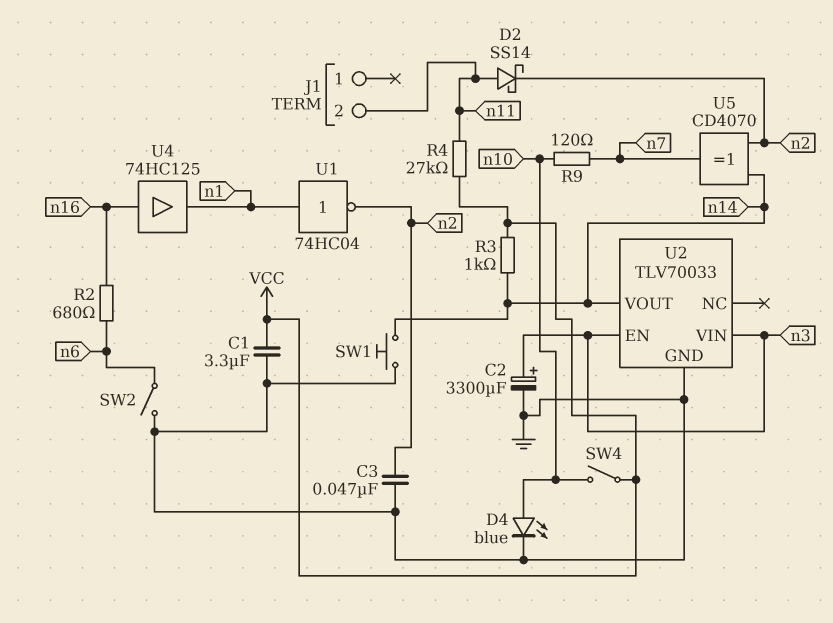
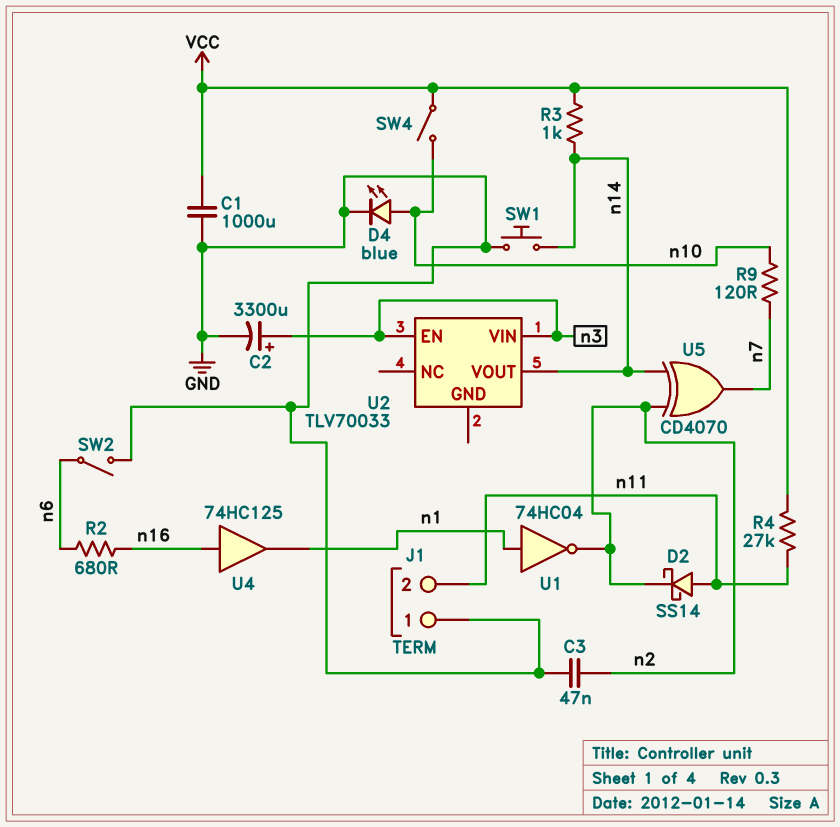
C1: 3.3uF (GND, VCC) -> 1000uF (GND, VCC)
J1 pin 1: none -> GND
U2 pin GND: GND -> none

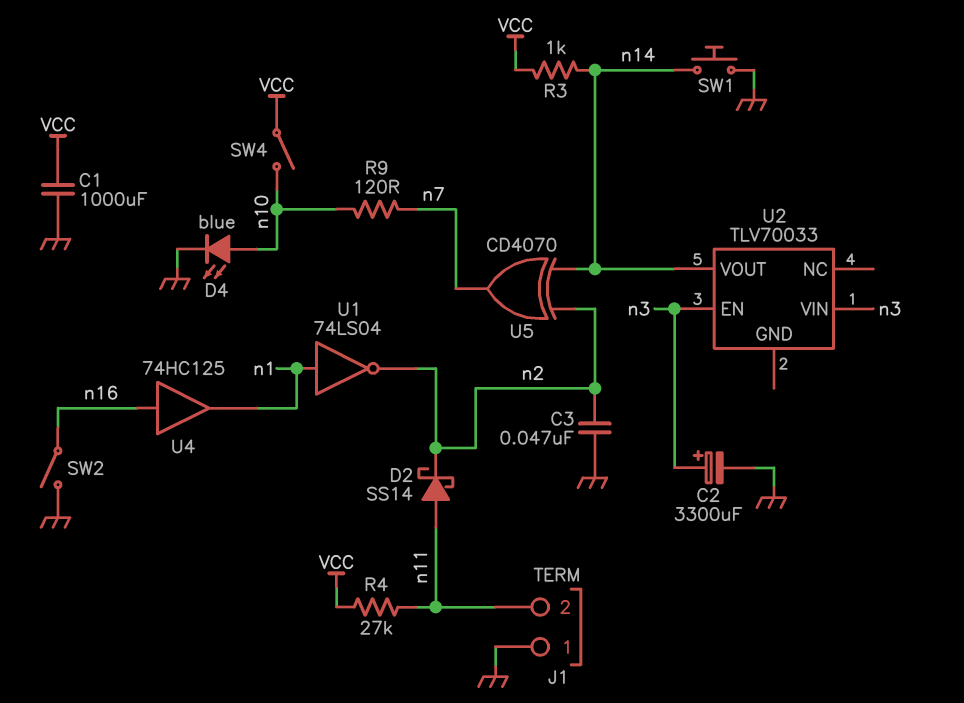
R2: 680 (n6, n16) -> none
SW2: switch (GND, n6) -> switch (GND, n16)
U1: NOT 74HC04 (in n1, out n2) -> NOT 74LS04 (in n1, out n2)

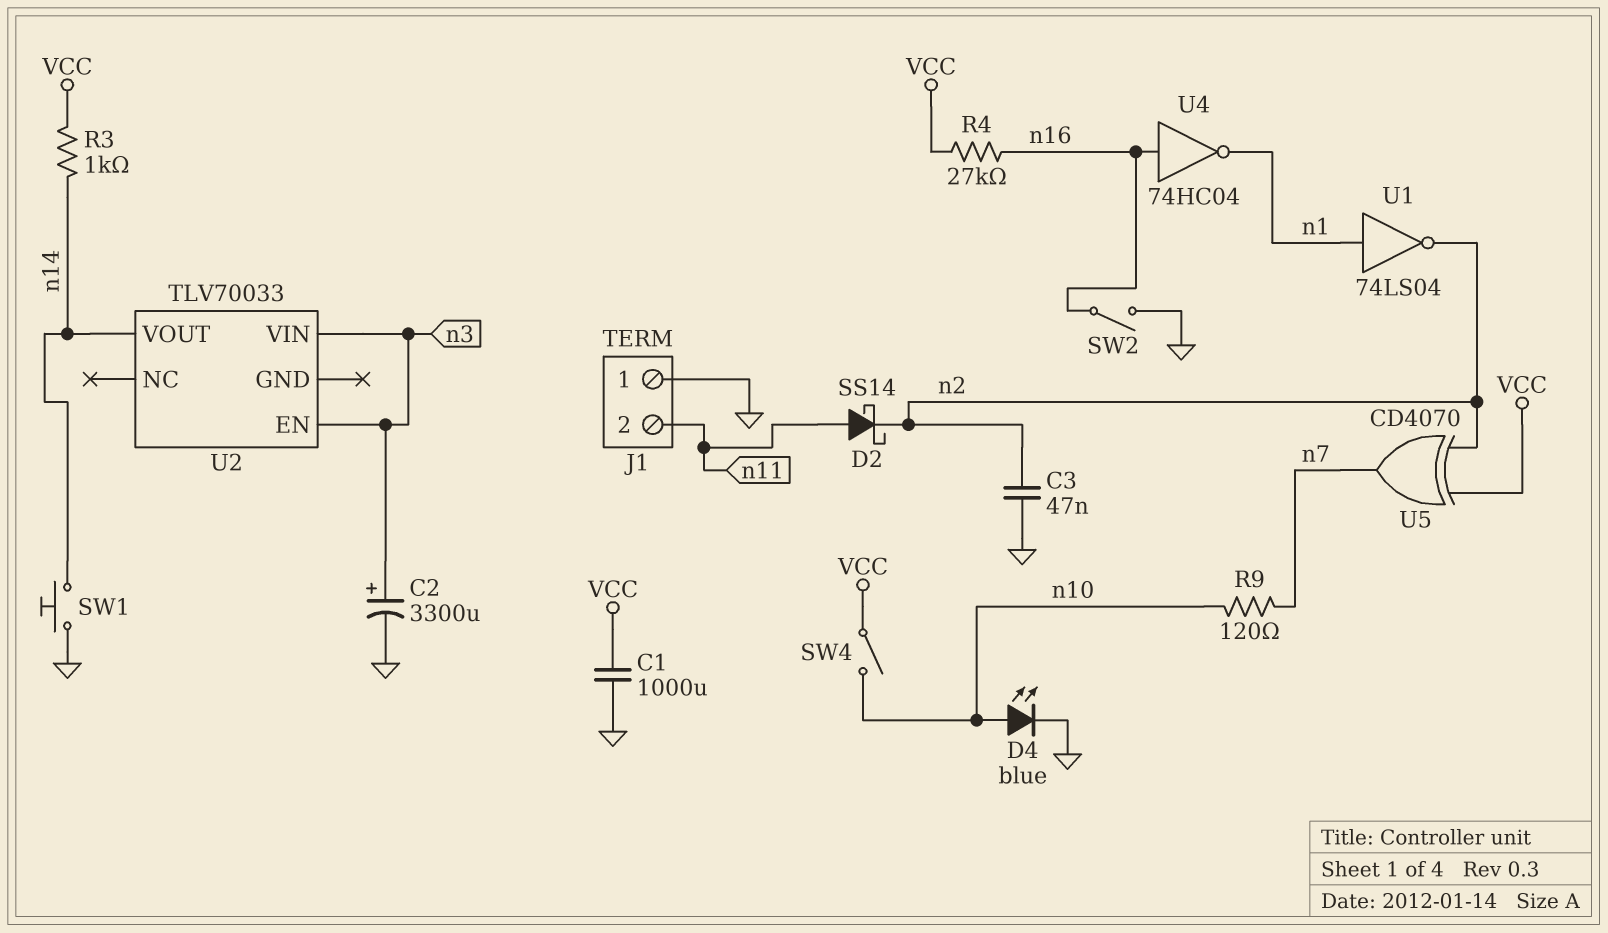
R4: 27k (VCC, n11) -> 27k (VCC, n16)
U4: buffer 74HC125 (in n16, out n1) -> NOT 74HC04 (in n16, out n1)
U5: XOR CD4070 (in n2, in n14, out n7) -> XOR CD4070 (in VCC, in n2, out n7)

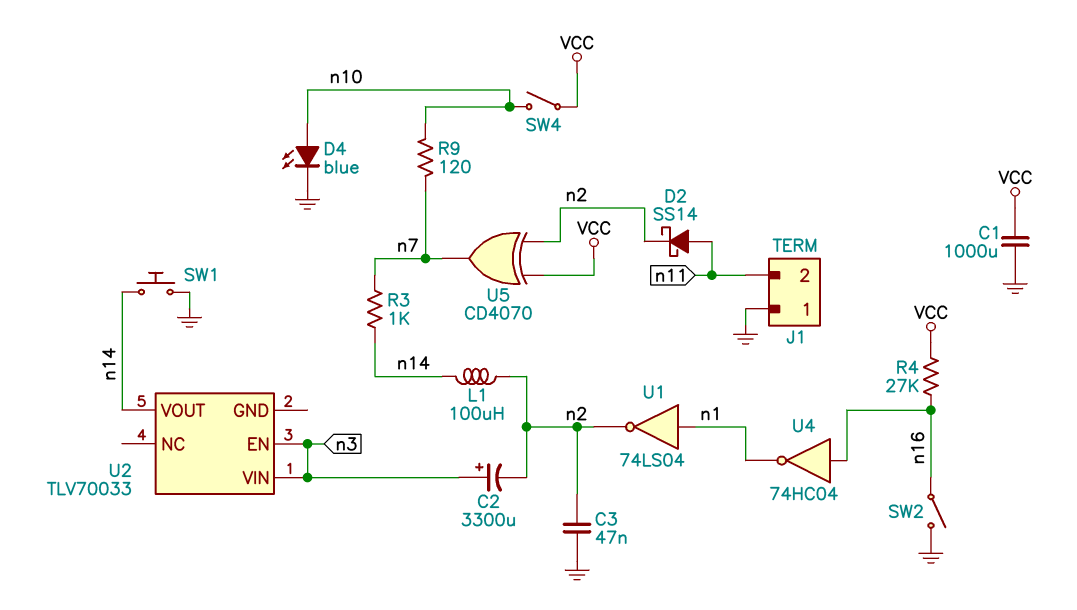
C2: 3300uF (plus n3, minus GND) -> 3300uF (plus n3, minus n2)
L1: none -> 100uH (n2, n14)
R3: 1k (VCC, n14) -> 1k (n7, n14)

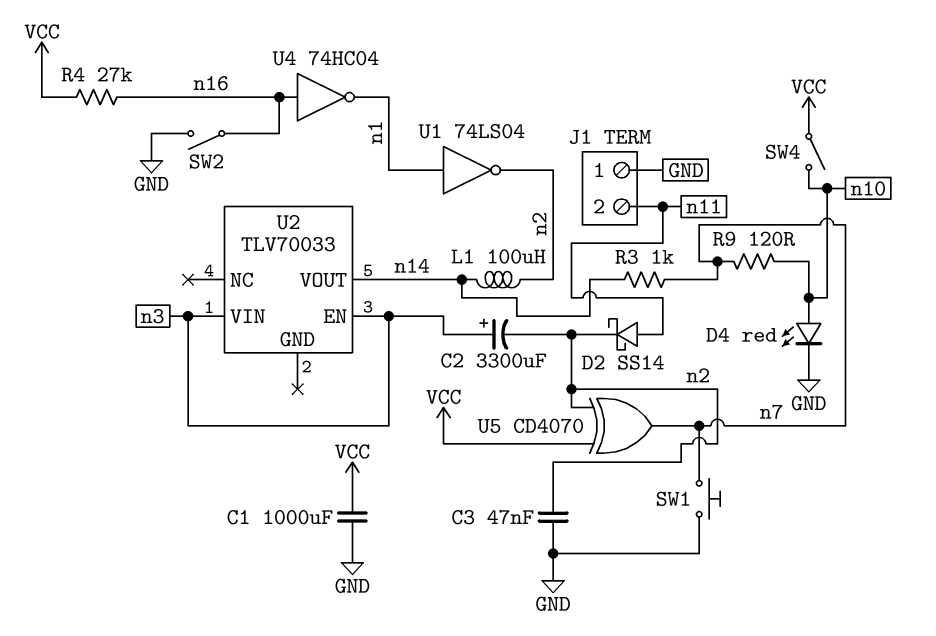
D4: LED blue (A n10, K GND) -> LED red (A n10, K GND)
SW1: button (GND, n14) -> button (GND, n7)

